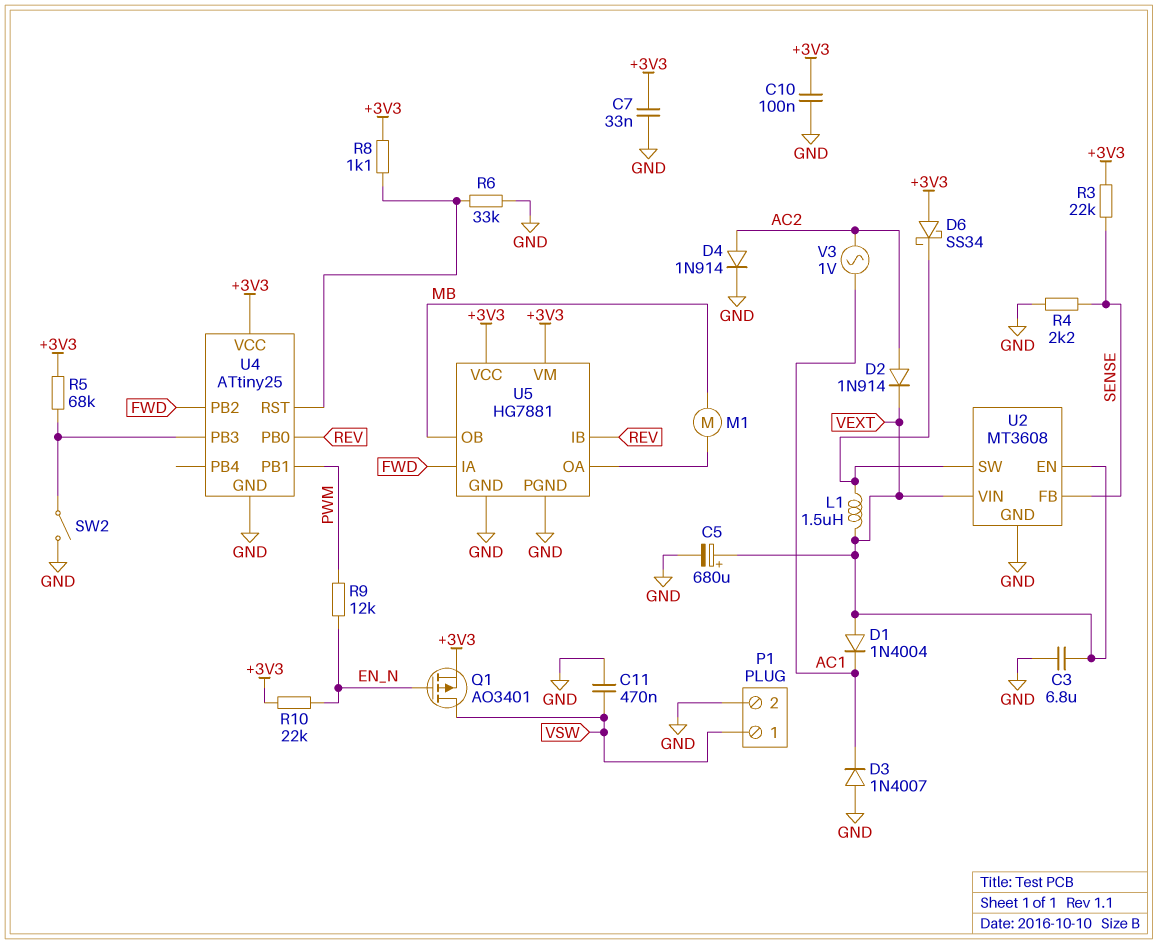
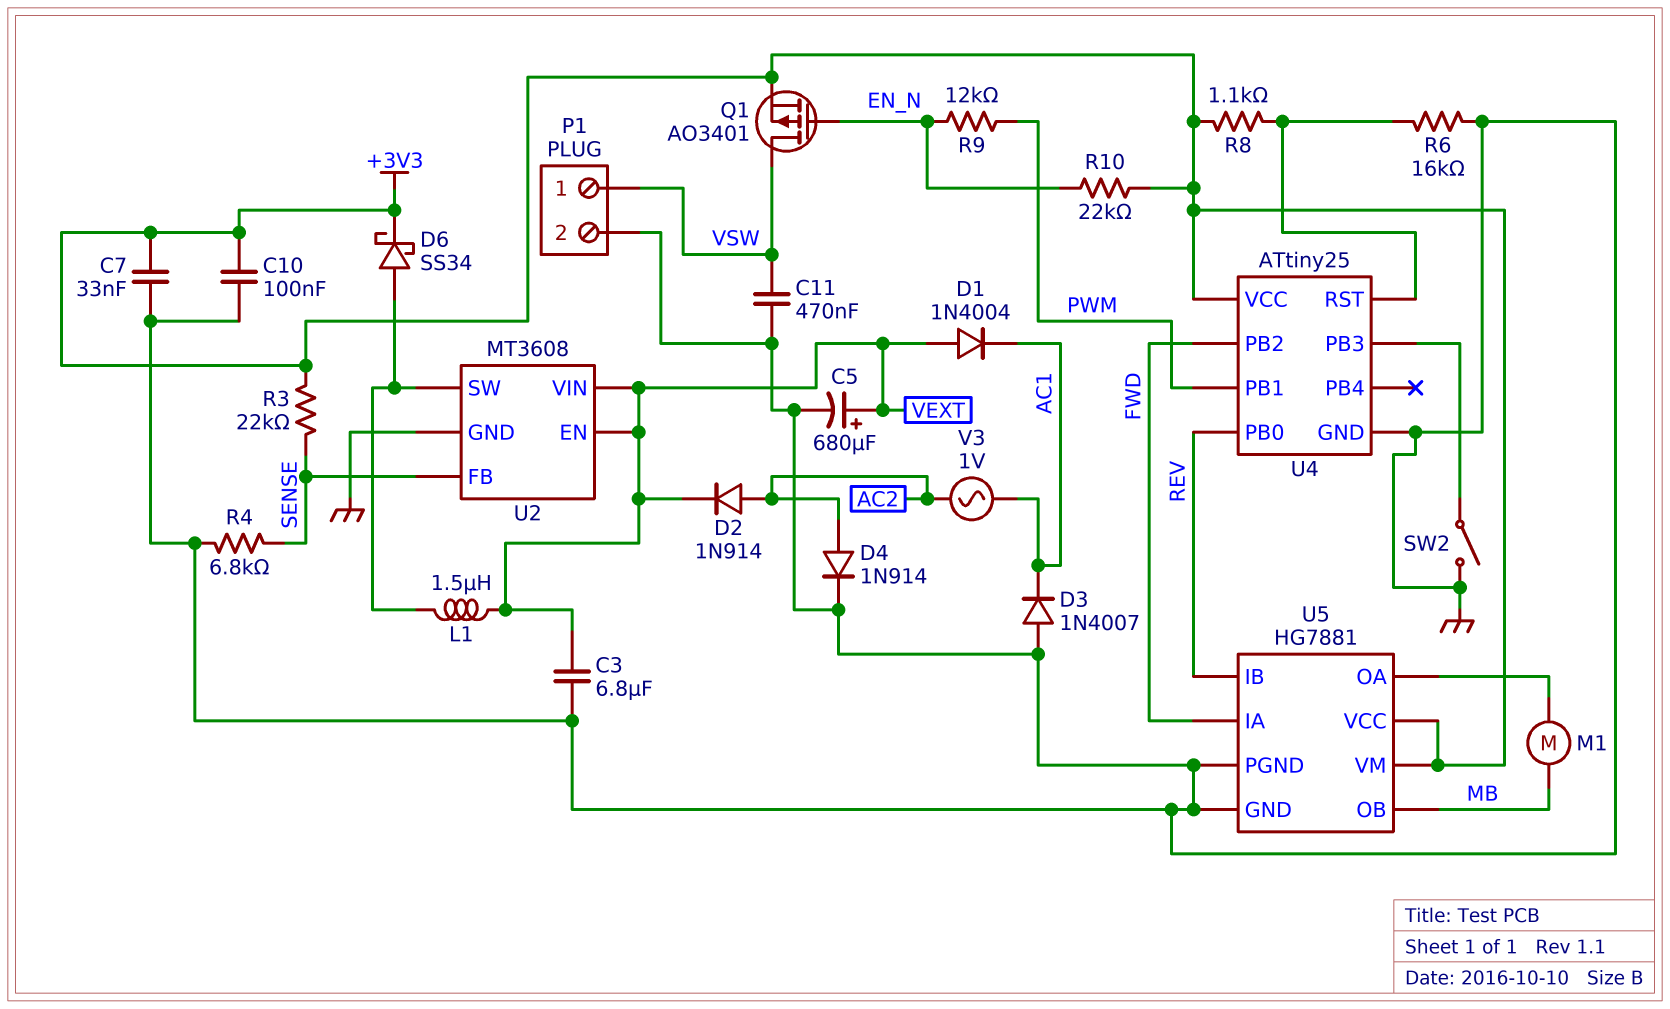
D6: schottky SS34 (A +3V3, K U2/SW) -> schottky SS34 (A U2/SW, K +3V3)
R4: 2.2k (GND, SENSE) -> 6.8k (GND, SENSE)
R5: 68k (+3V3, U4/PB3) -> none
R6: 33k (GND, U4/RST) -> 16k (GND, U4/RST)

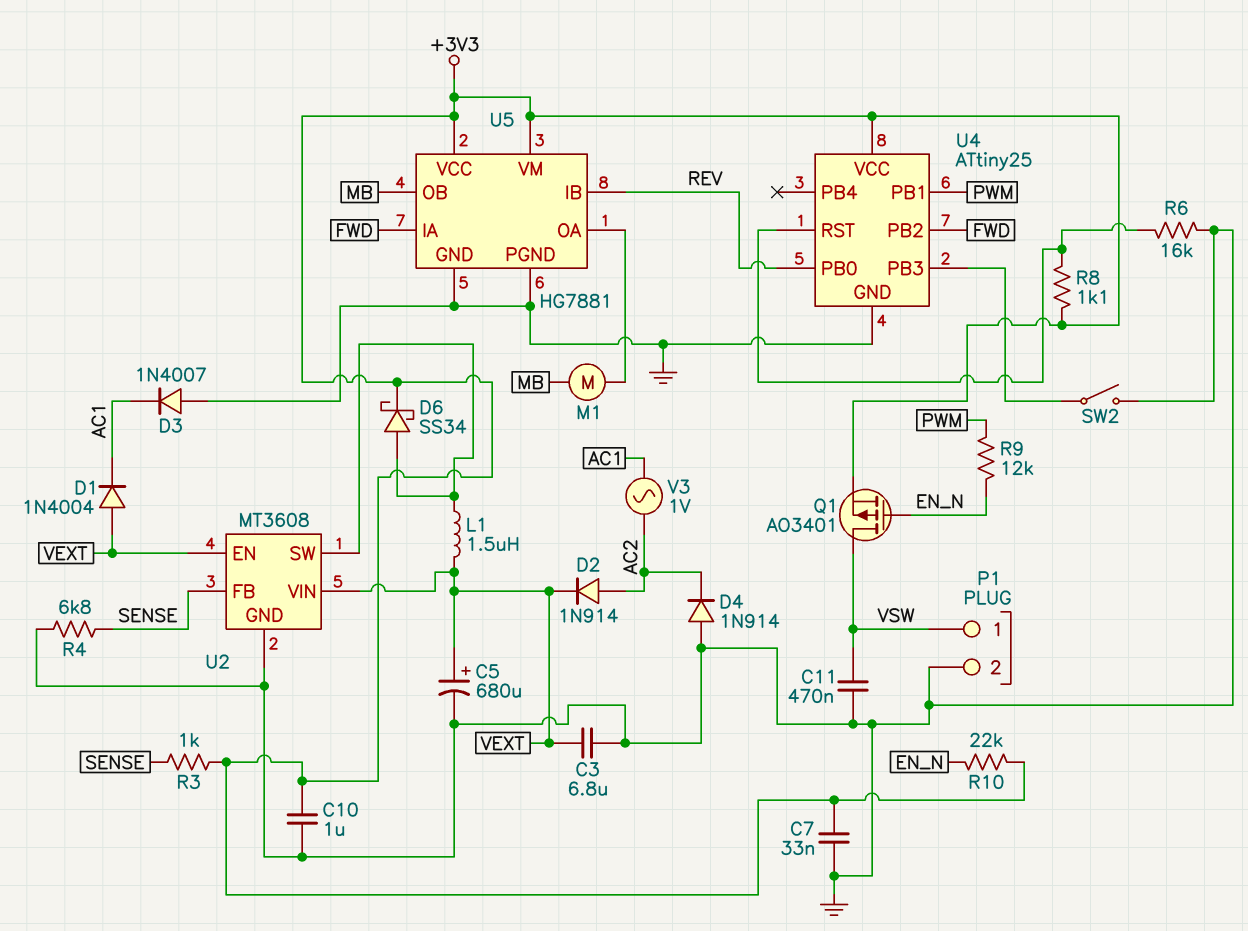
C10: 100nF (+3V3, GND) -> 1uF (+3V3, GND)
D4: diode 1N914 (A AC2, K GND) -> diode 1N914 (A GND, K AC2)
R3: 22k (+3V3, SENSE) -> 1k (+3V3, SENSE)

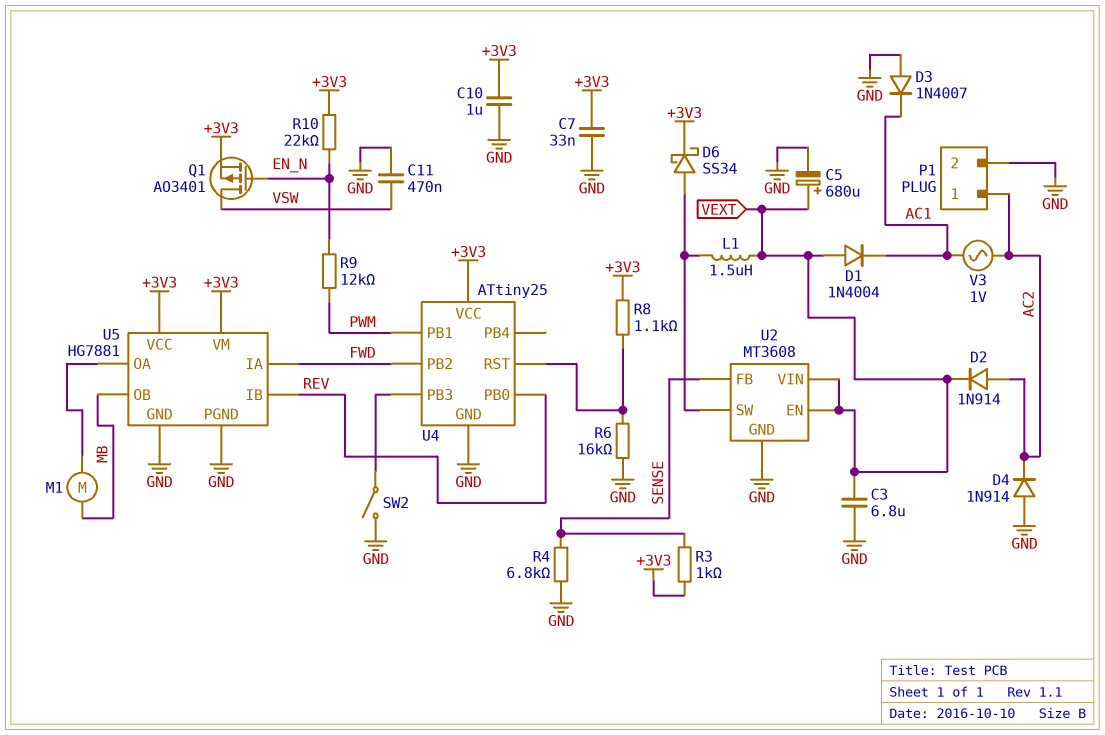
P1 pin 1: VSW -> AC2

